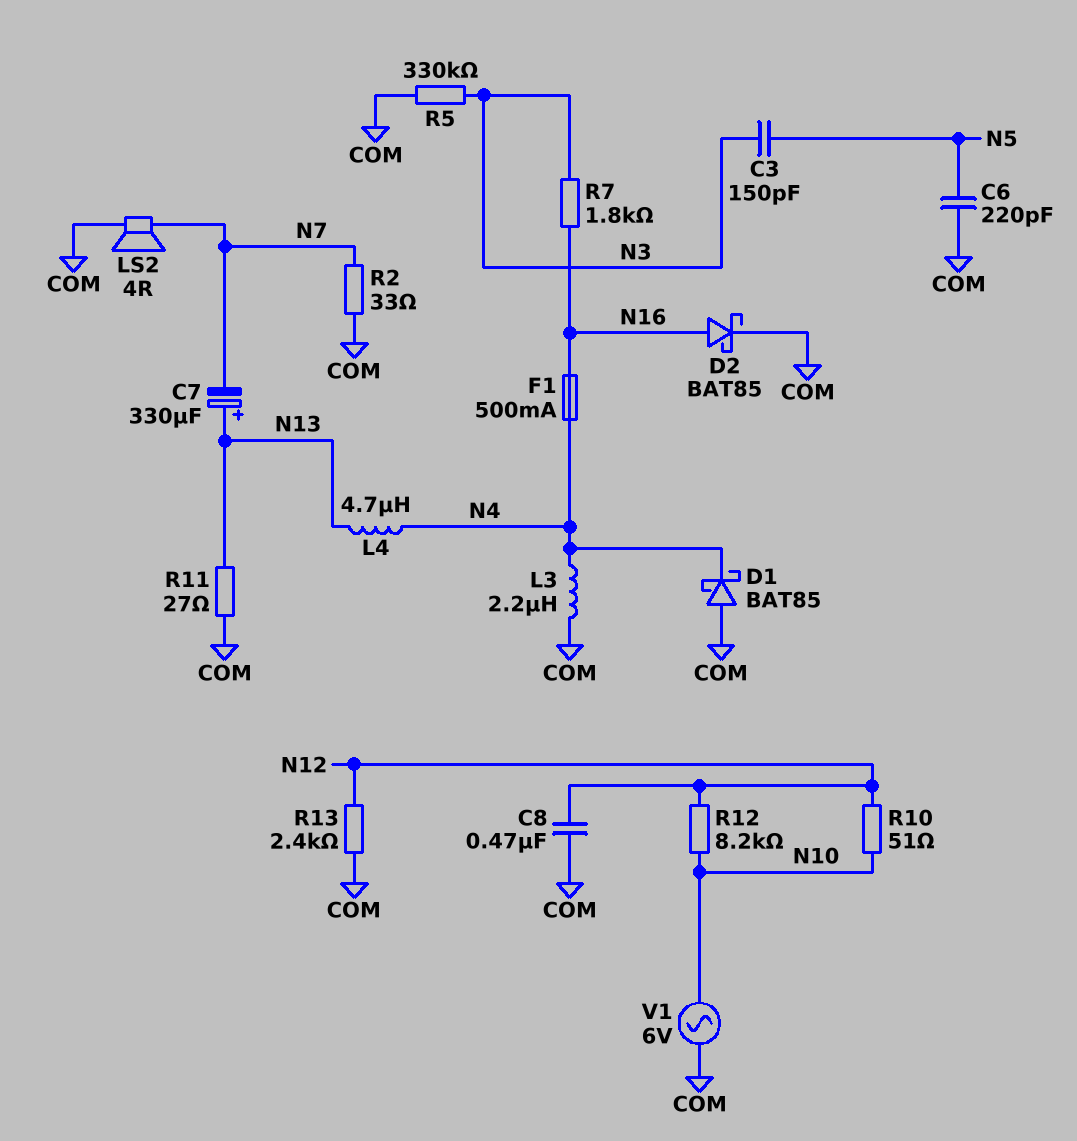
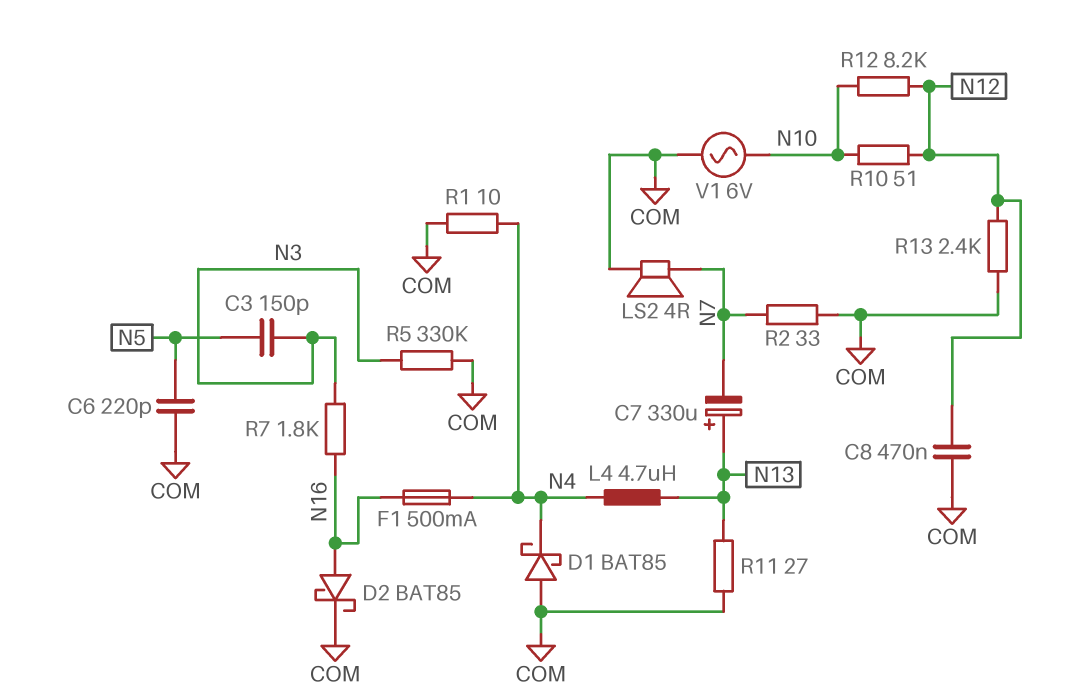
L3: 2.2uH (COM, N4) -> none
R1: none -> 10 (COM, N4)

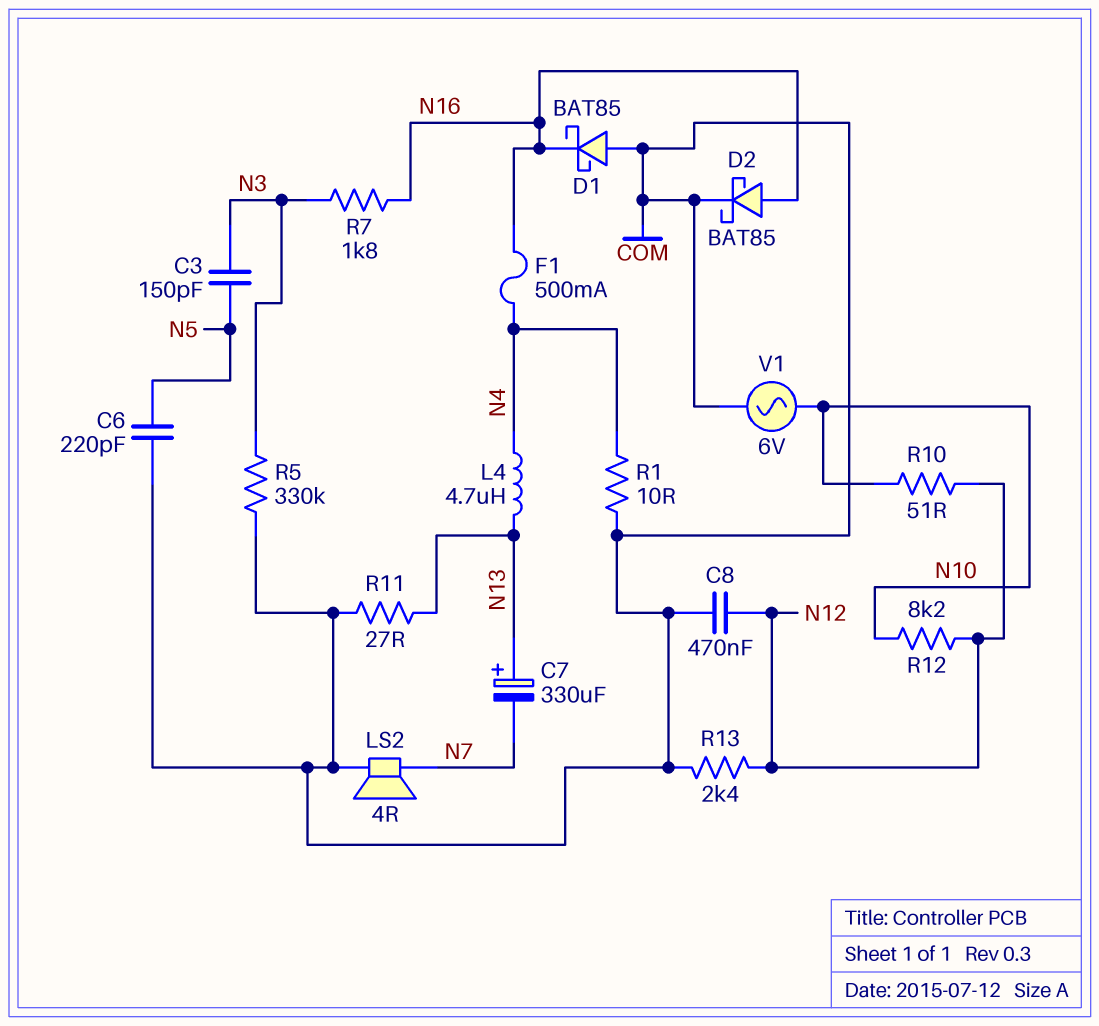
D1: schottky BAT85 (A COM, K N4) -> schottky BAT85 (A COM, K N16)
R2: 33 (COM, N7) -> none

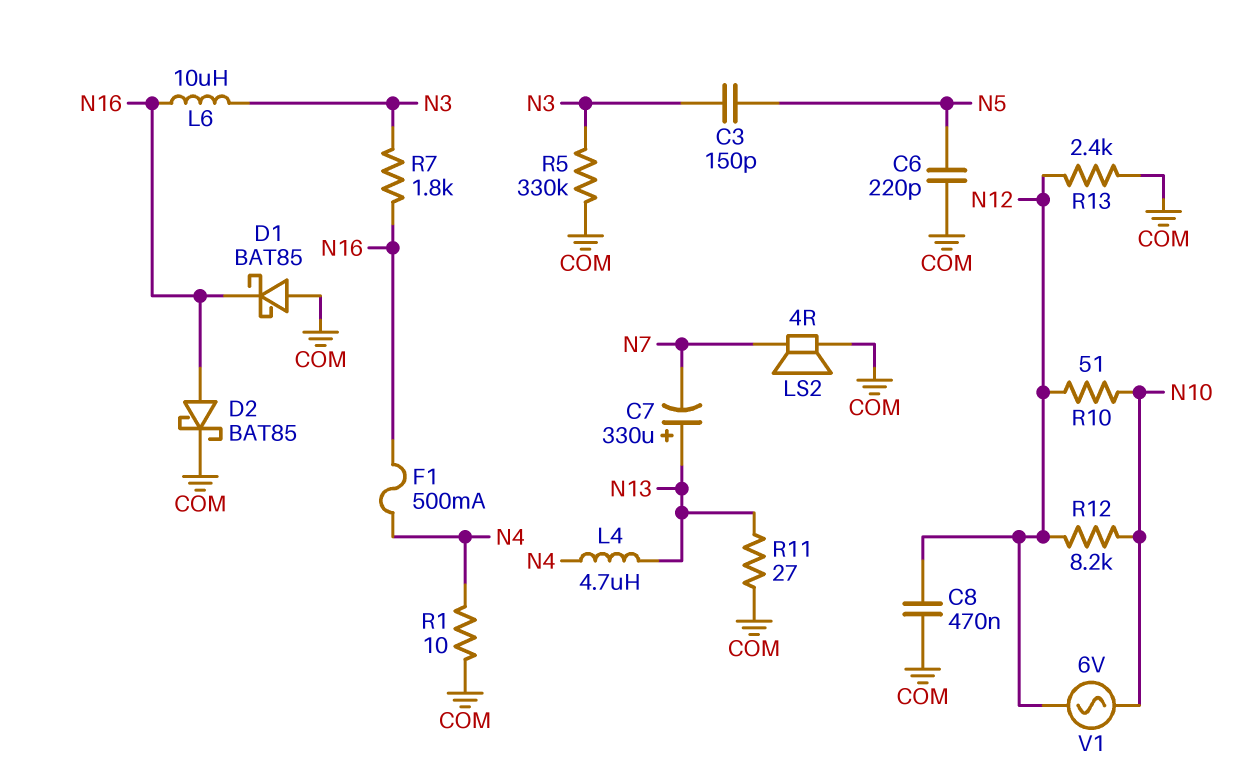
L6: none -> 10uH (N3, N16)
V1: AC 6V (COM, N10) -> AC 6V (N10, N12)

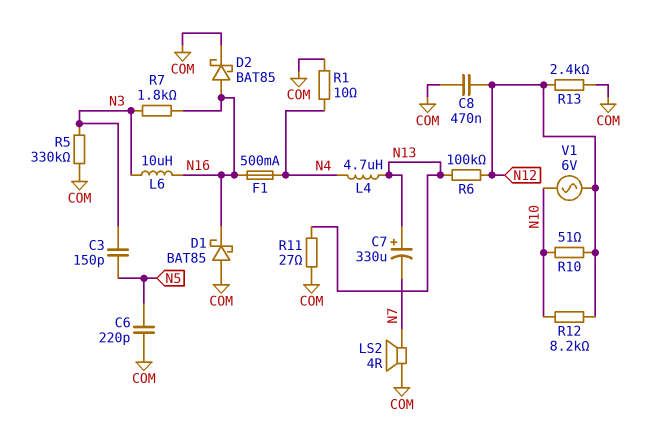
R6: none -> 100k (N12, N13)

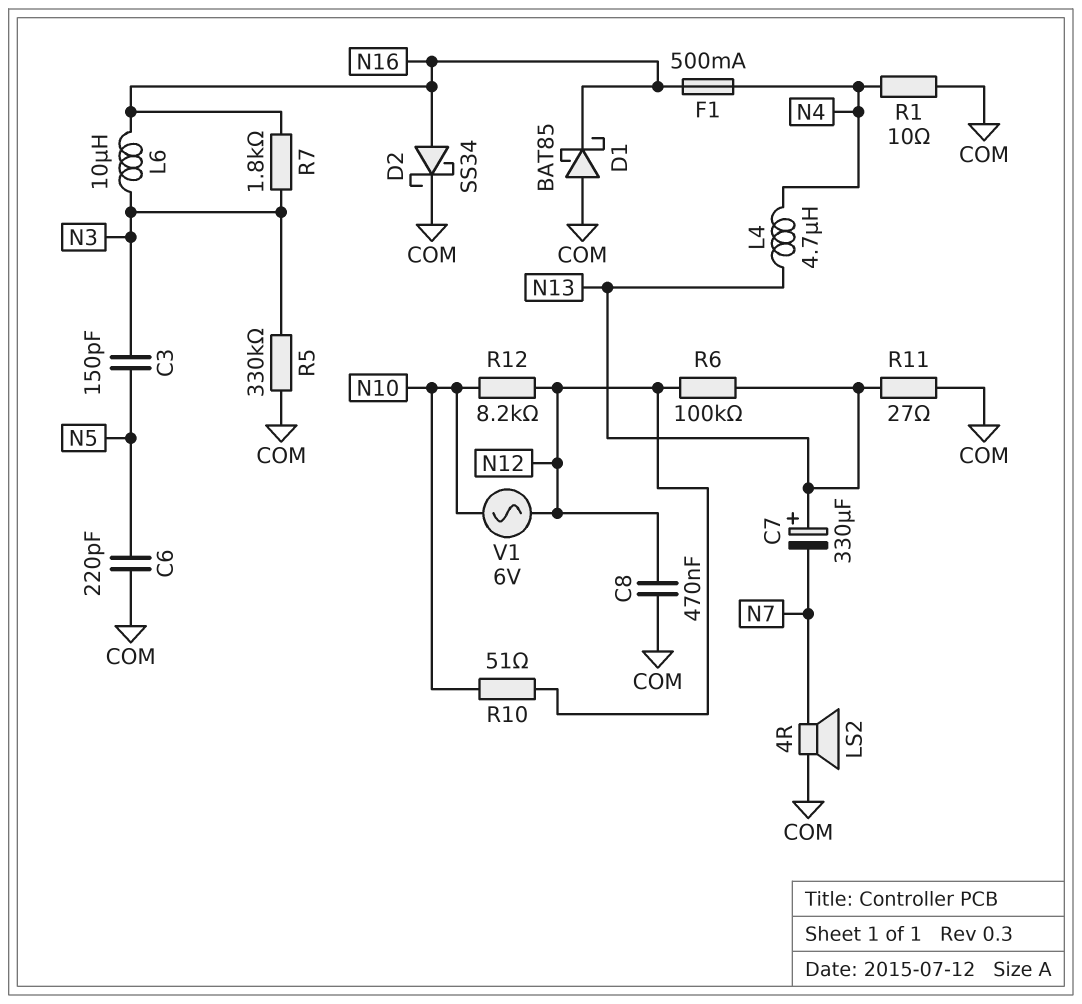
D2: schottky BAT85 (A N16, K COM) -> schottky SS34 (A N16, K COM)
R13: 2.4k (COM, N12) -> none

